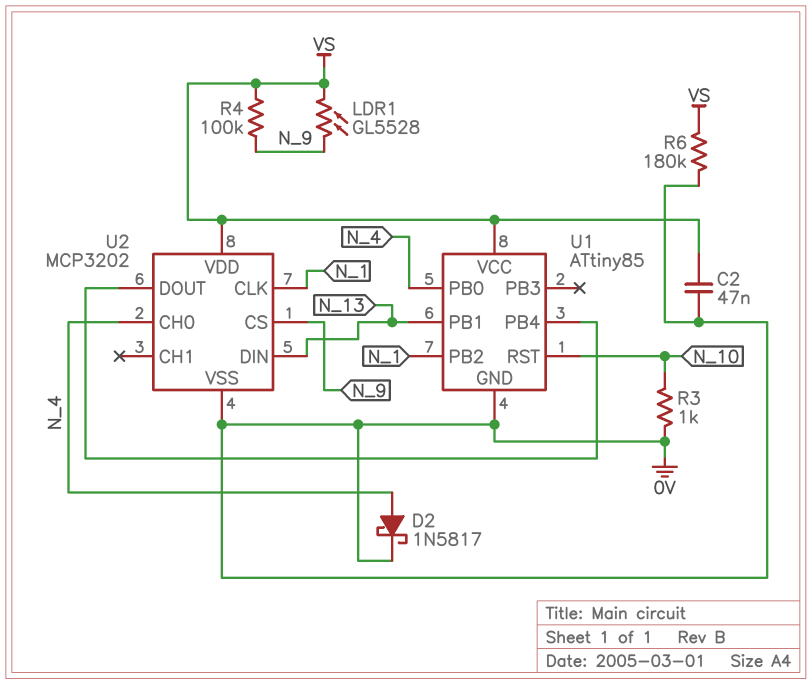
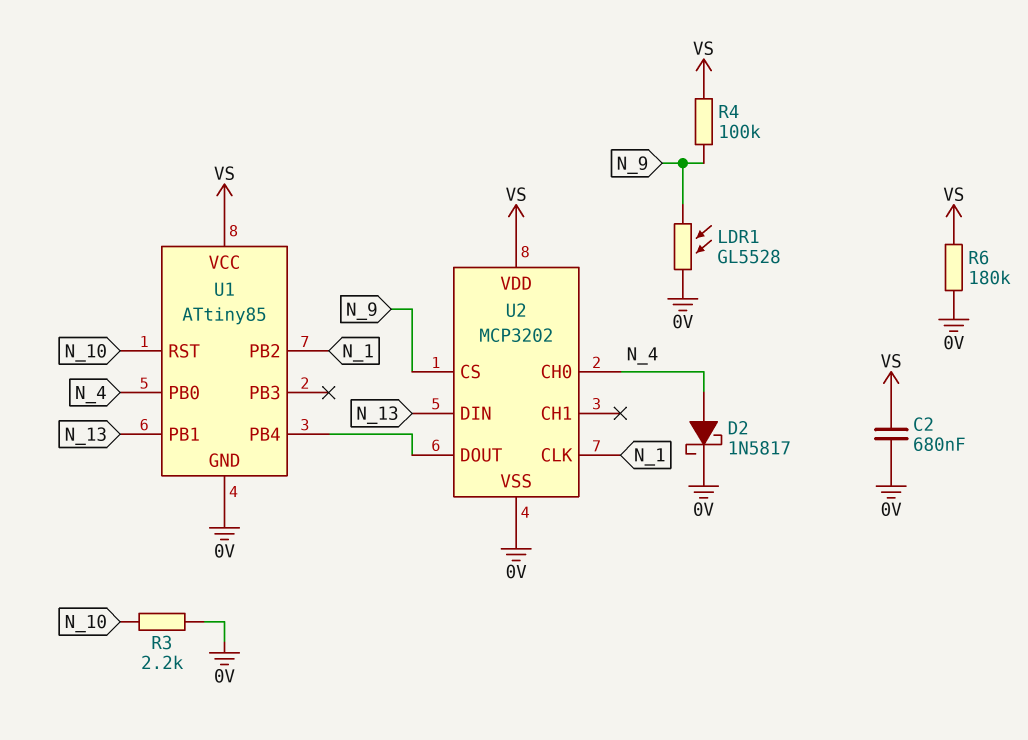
C2: 47nF (0V, VS) -> 680nF (0V, VS)
LDR1: GL5528 (N_9, VS) -> GL5528 (0V, N_9)
R3: 1k (0V, N_10) -> 2.2k (0V, N_10)

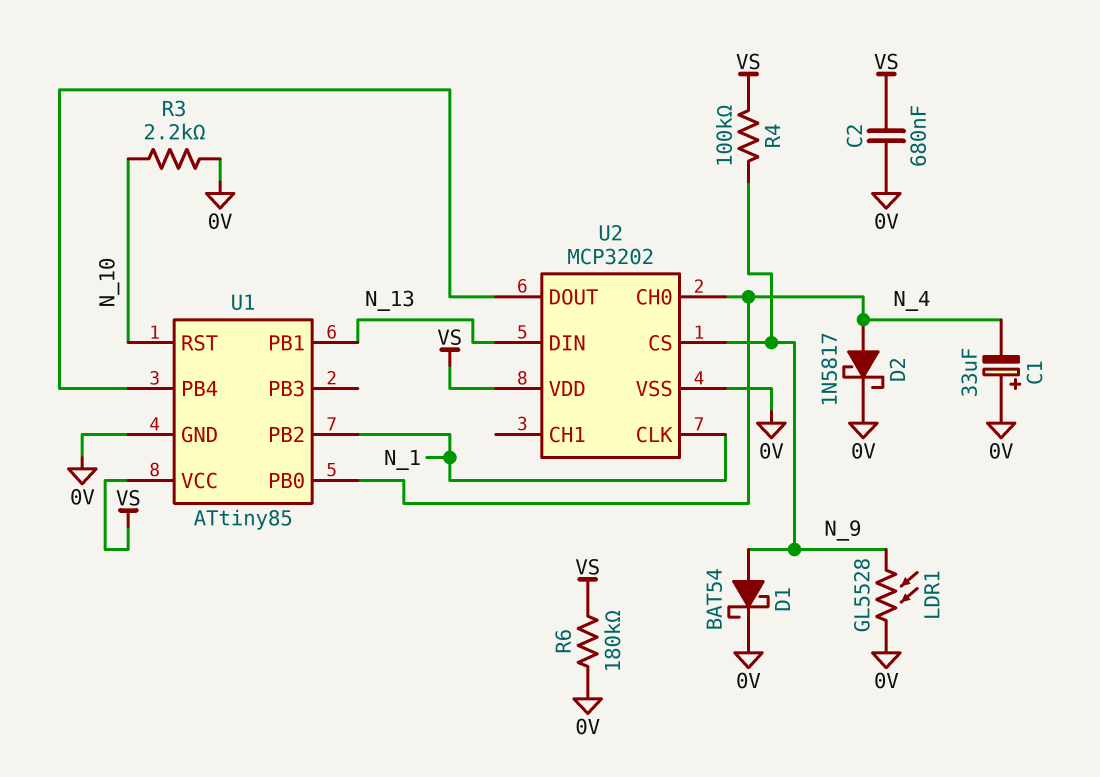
C1: none -> 33uF (plus 0V, minus N_4)
D1: none -> schottky BAT54 (A N_9, K 0V)

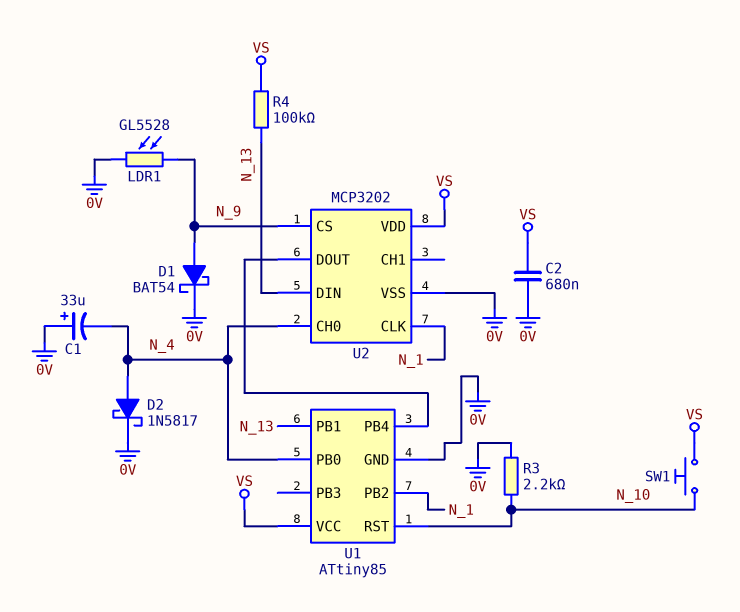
R4: 100k (N_9, VS) -> 100k (N_13, VS)
R6: 180k (0V, VS) -> none
SW1: none -> button (N_10, VS)

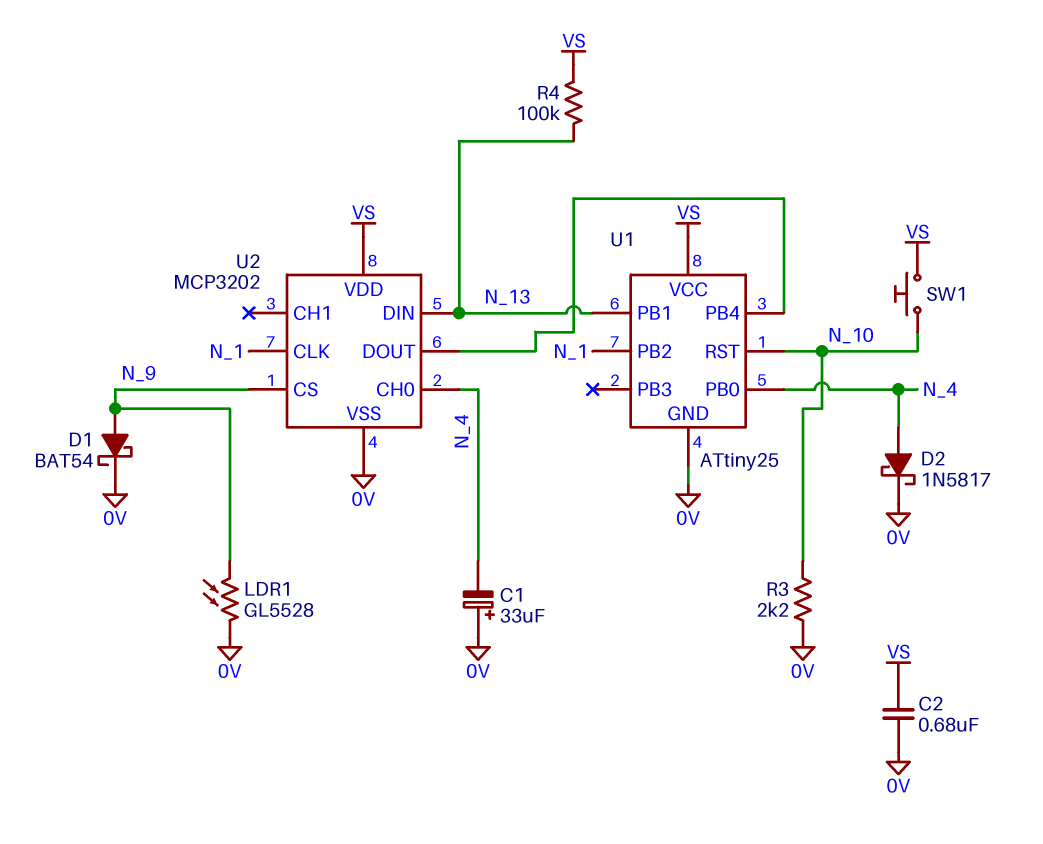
U1: ATtiny85 -> ATtiny25

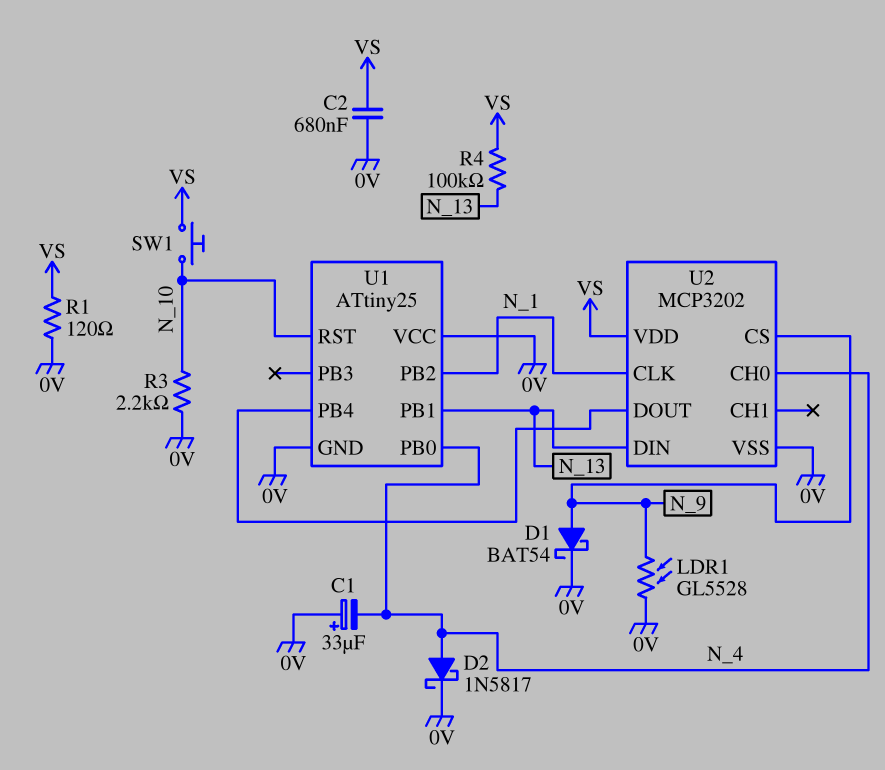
R1: none -> 120 (0V, VS)
U1 pin VCC: VS -> 0V

